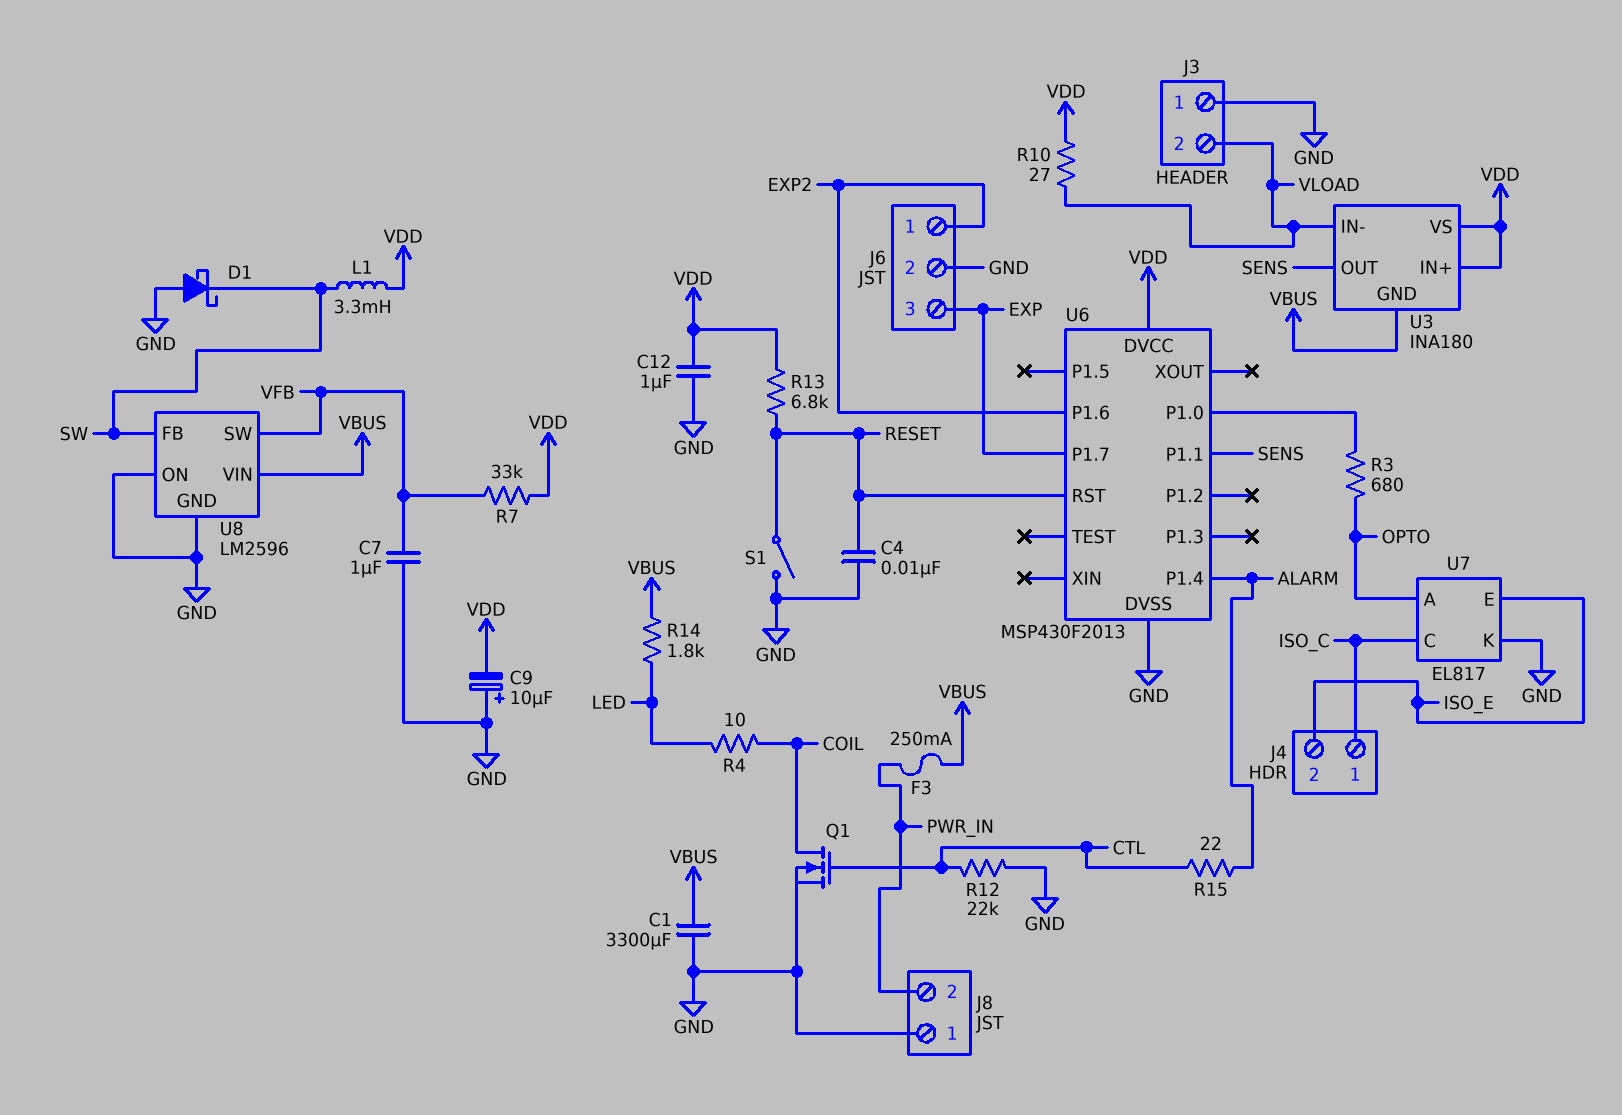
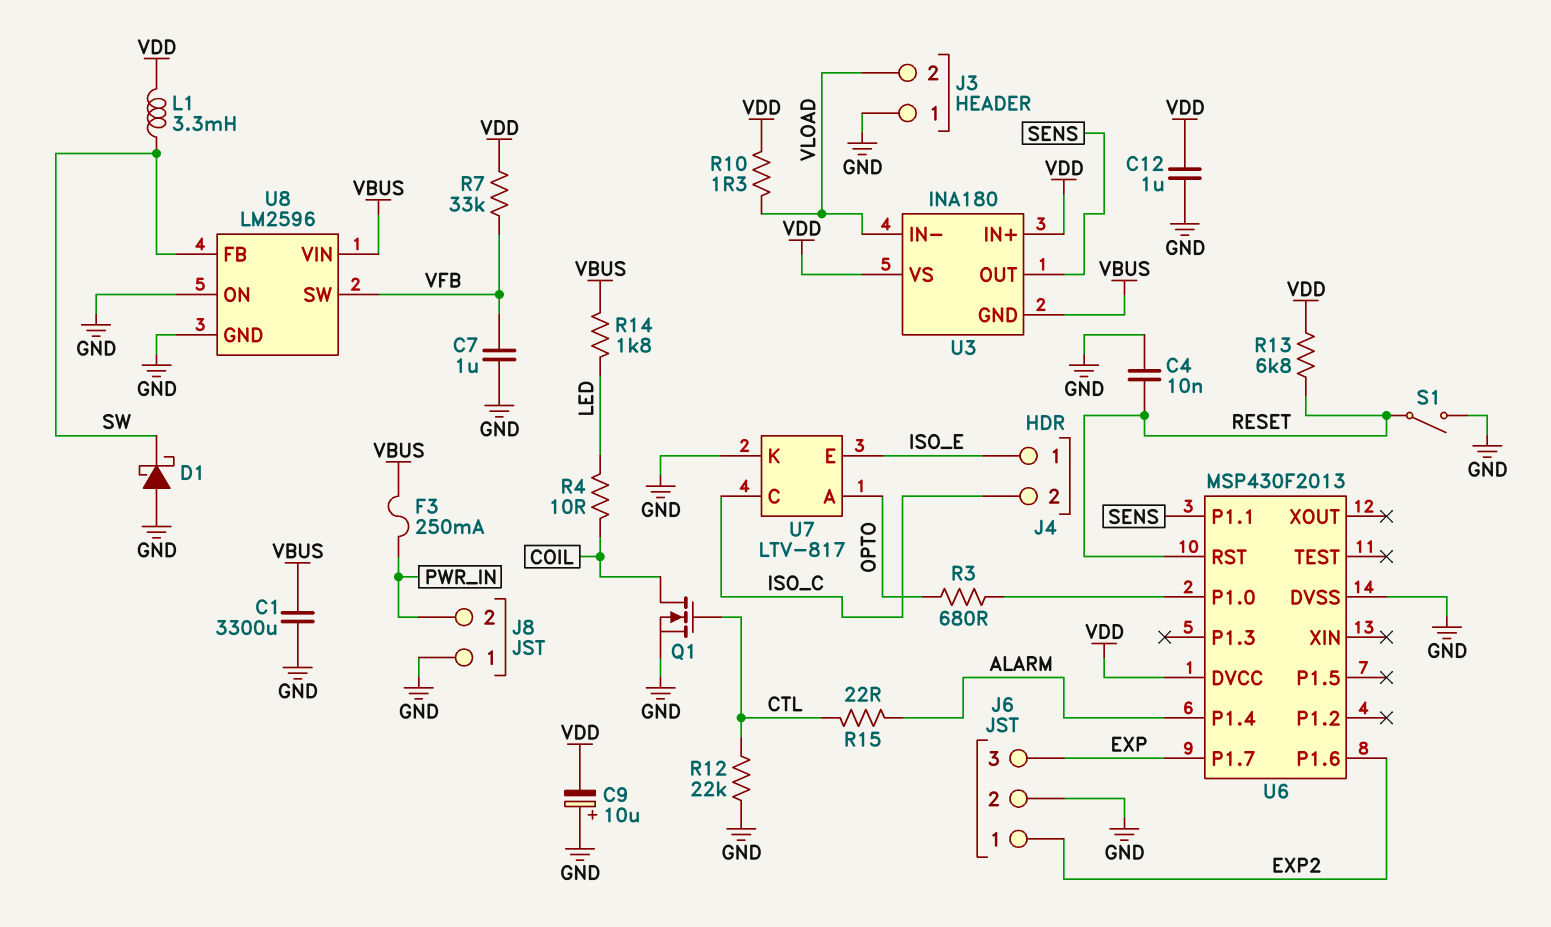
J4 pin 1: ISO_C -> ISO_E
J4 pin 2: ISO_E -> ISO_C
R10: 27 (VDD, VLOAD) -> 1.3 (VDD, VLOAD)
U7: EL817 -> LTV-817

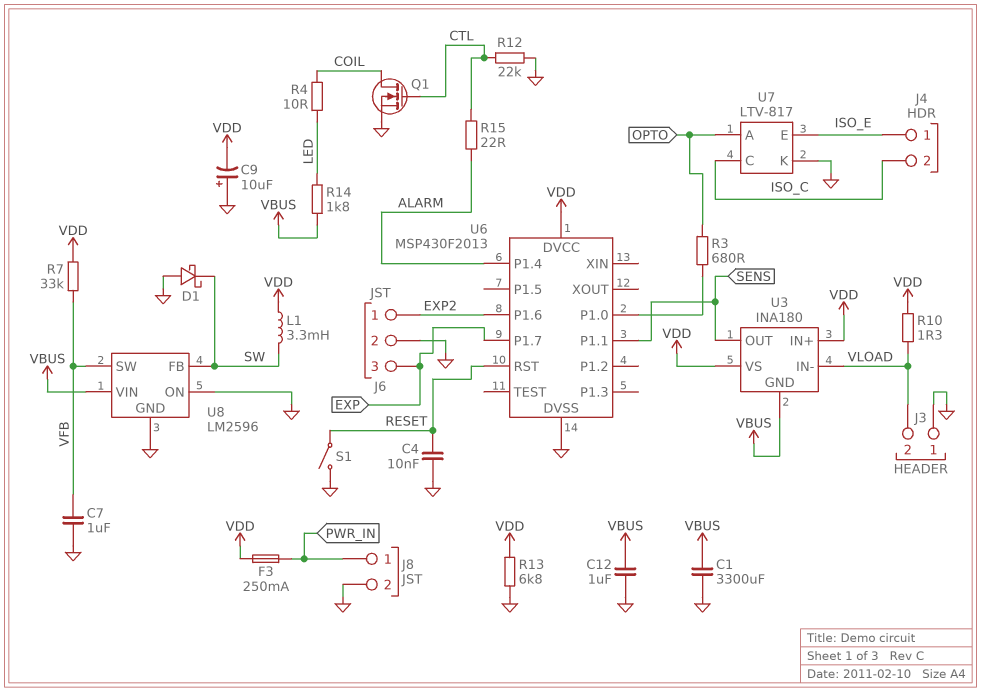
C12: 1uF (GND, VDD) -> 1uF (GND, VBUS)
F3: 250mA (PWR_IN, VBUS) -> 250mA (PWR_IN, VDD)
J8 pin 1: GND -> PWR_IN
J8 pin 2: PWR_IN -> GND
R13: 6.8k (RESET, VDD) -> 6.8k (GND, VDD)

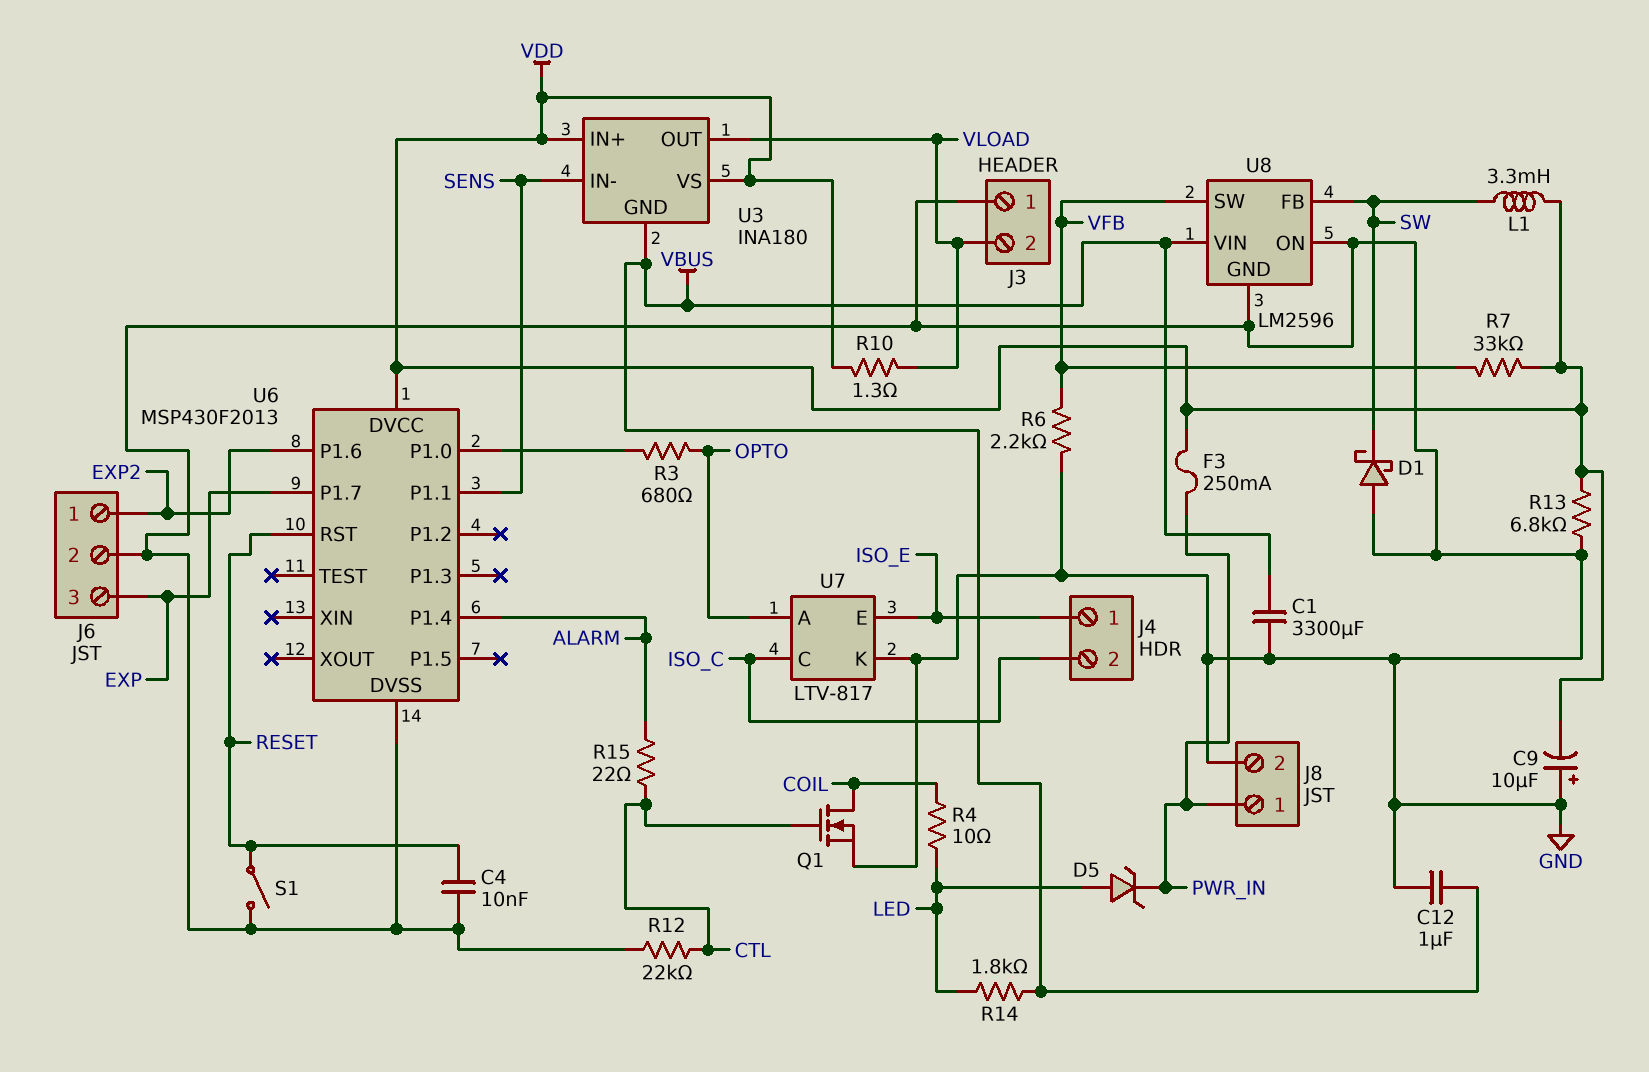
C7: 1uF (GND, VFB) -> none
D5: none -> zener (A LED, K PWR_IN)
R6: none -> 2.2k (GND, VFB)
U3 pin IN-: VLOAD -> SENS
U3 pin OUT: SENS -> VLOAD

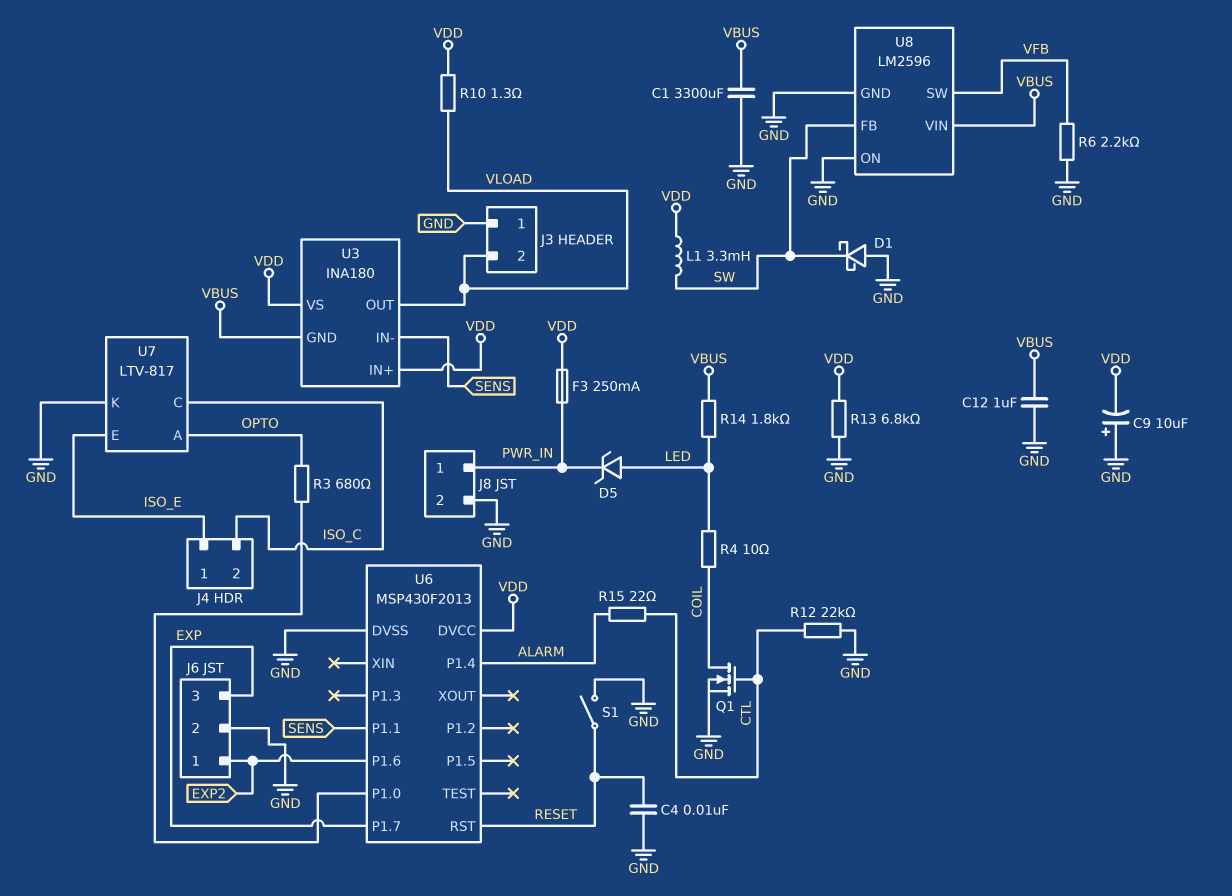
R7: 33k (VDD, VFB) -> none

